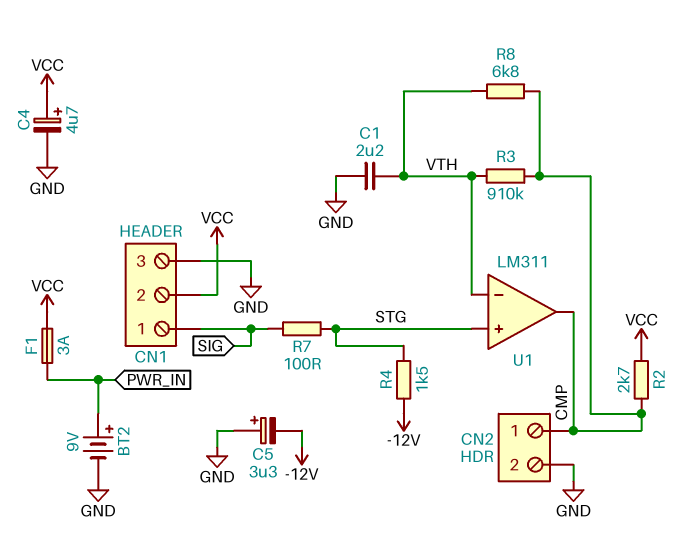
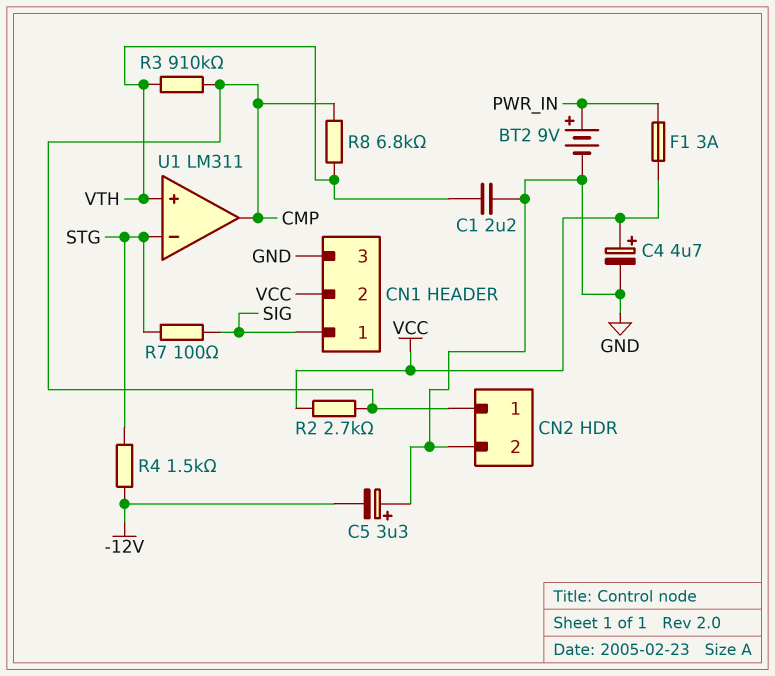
U1 pin in+: STG -> VTH
U1 pin in-: VTH -> STG

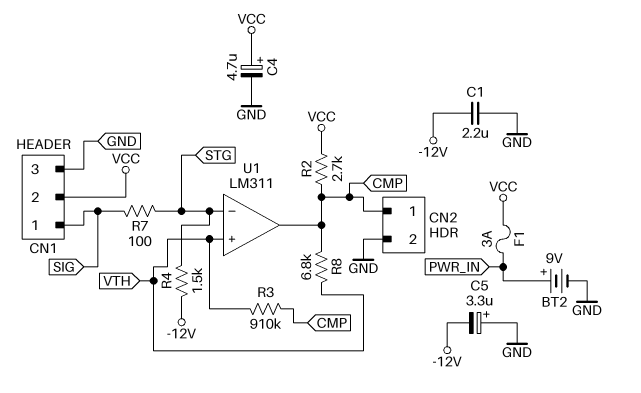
C1: 2.2uF (GND, VTH) -> 2.2uF (-12V, GND)

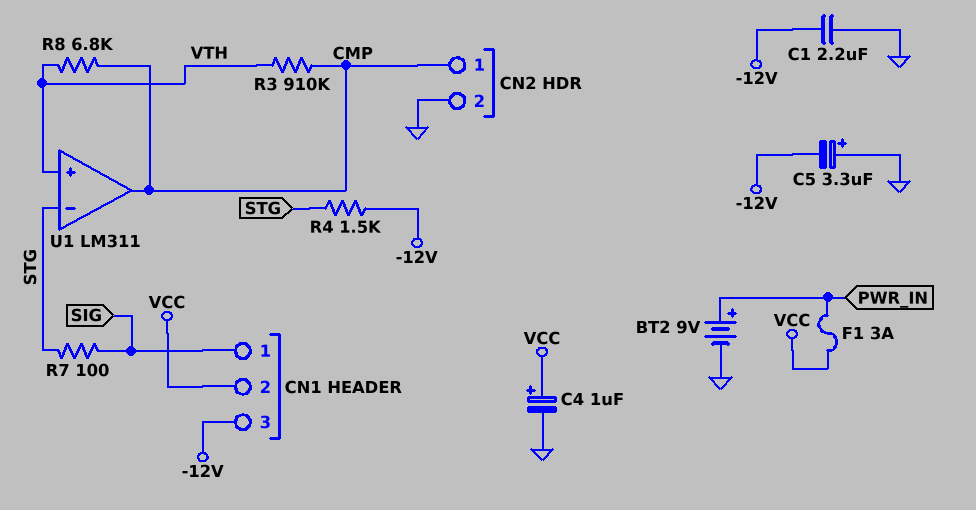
C4: 4.7uF (plus VCC, minus GND) -> 1uF (plus VCC, minus GND)
CN1 pin 3: GND -> -12V
R2: 2.7k (CMP, VCC) -> none

